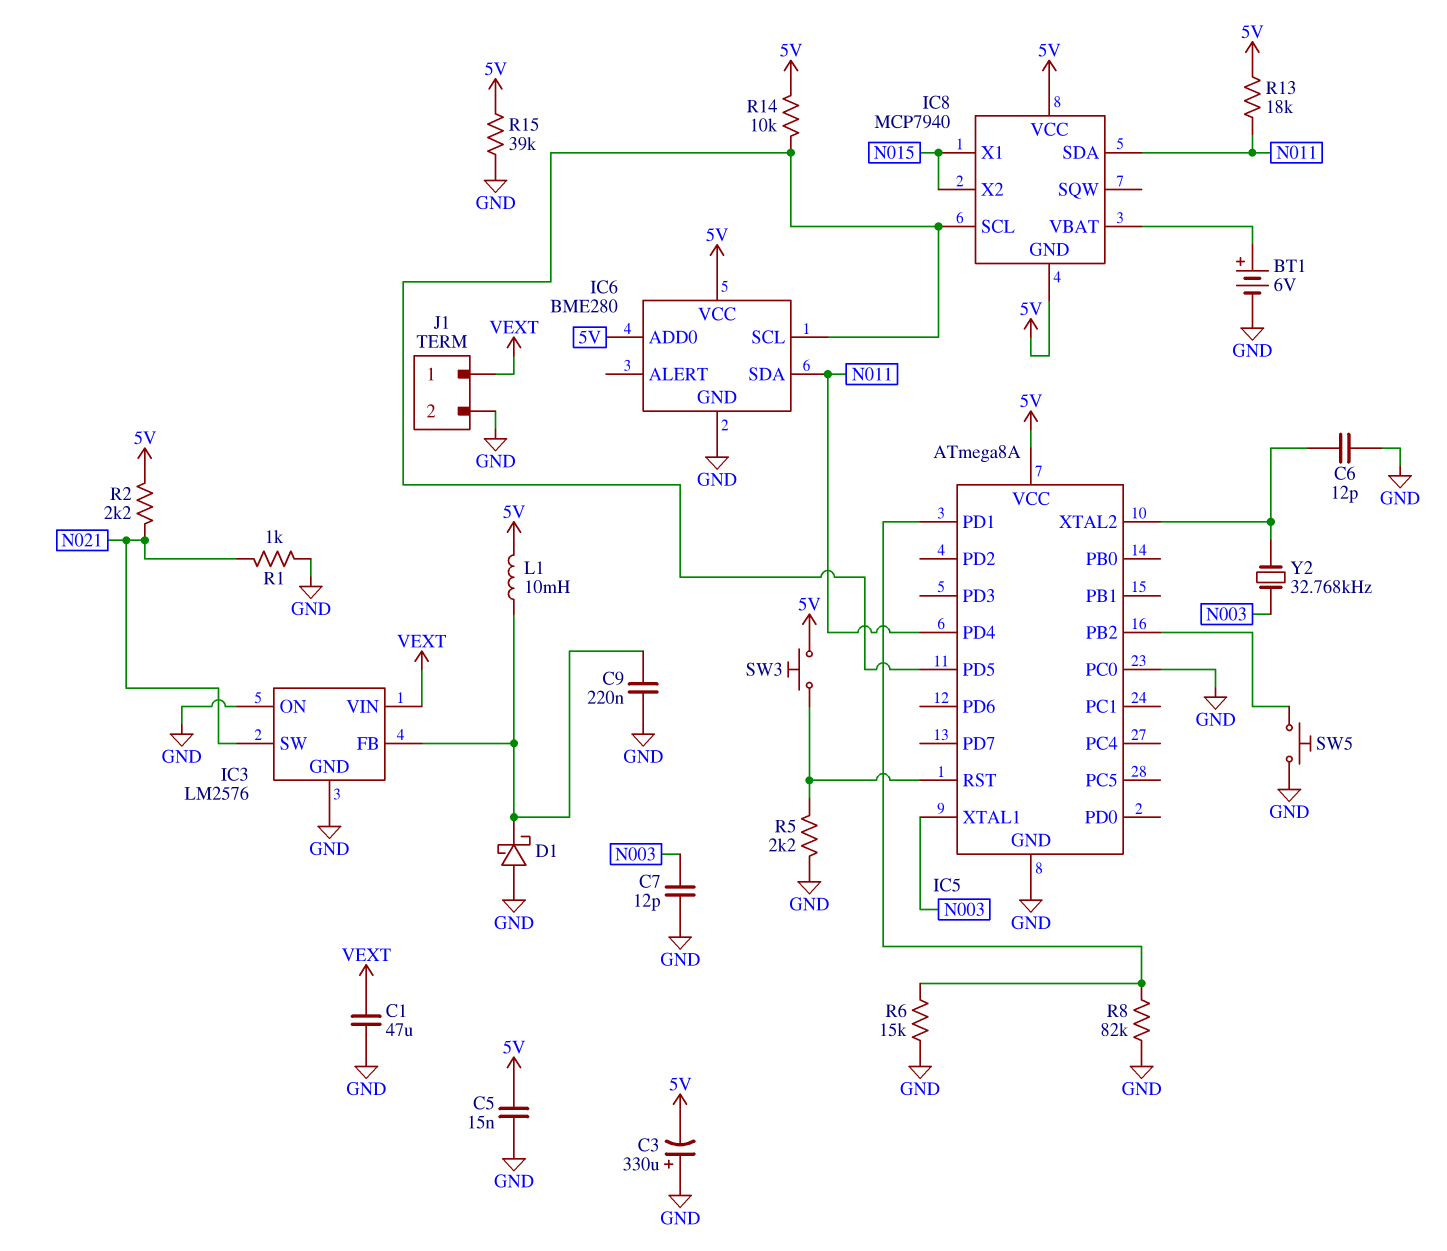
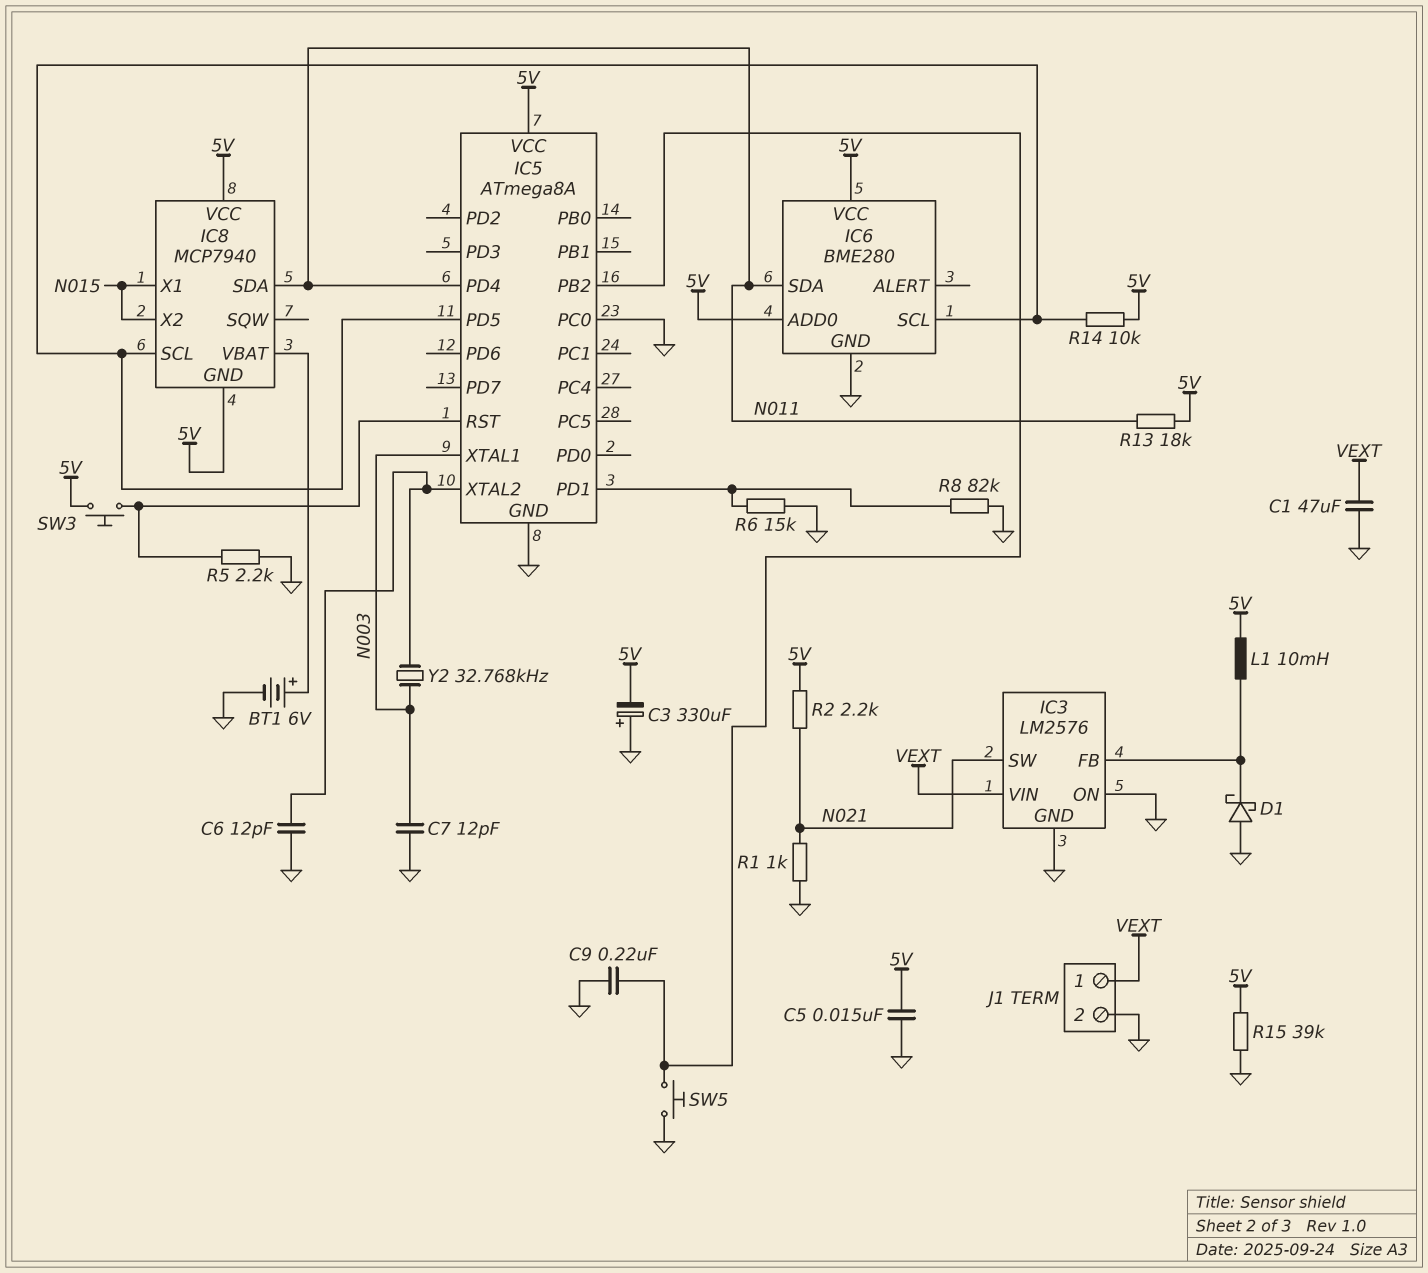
C9: 220nF (GND, IC3/FB) -> 220nF (GND, IC5/PB2)

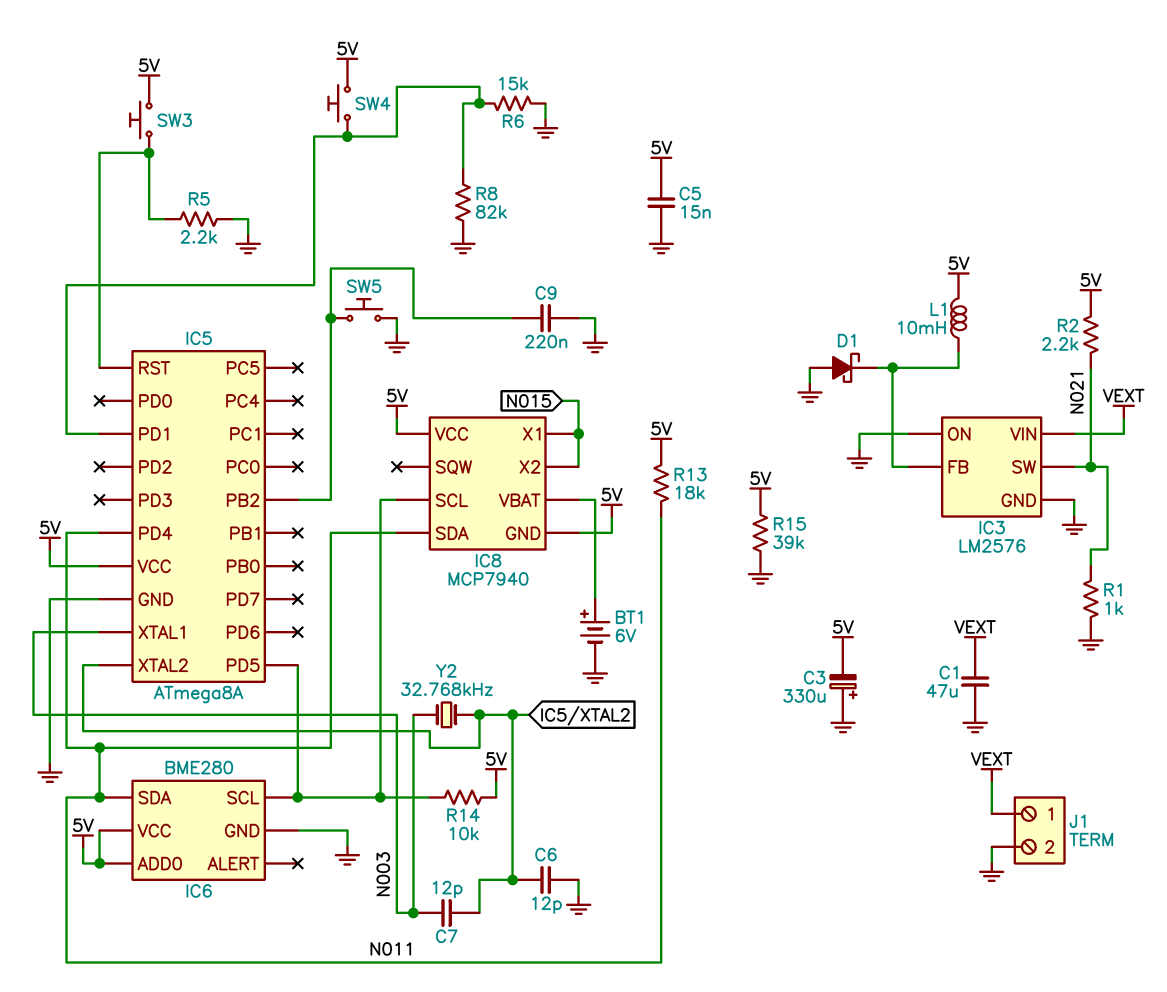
C7: 12pF (GND, N003) -> 12pF (IC5/XTAL2, N003)
IC5 pin PC0: GND -> none
SW4: none -> button (5V, IC5/PD1)

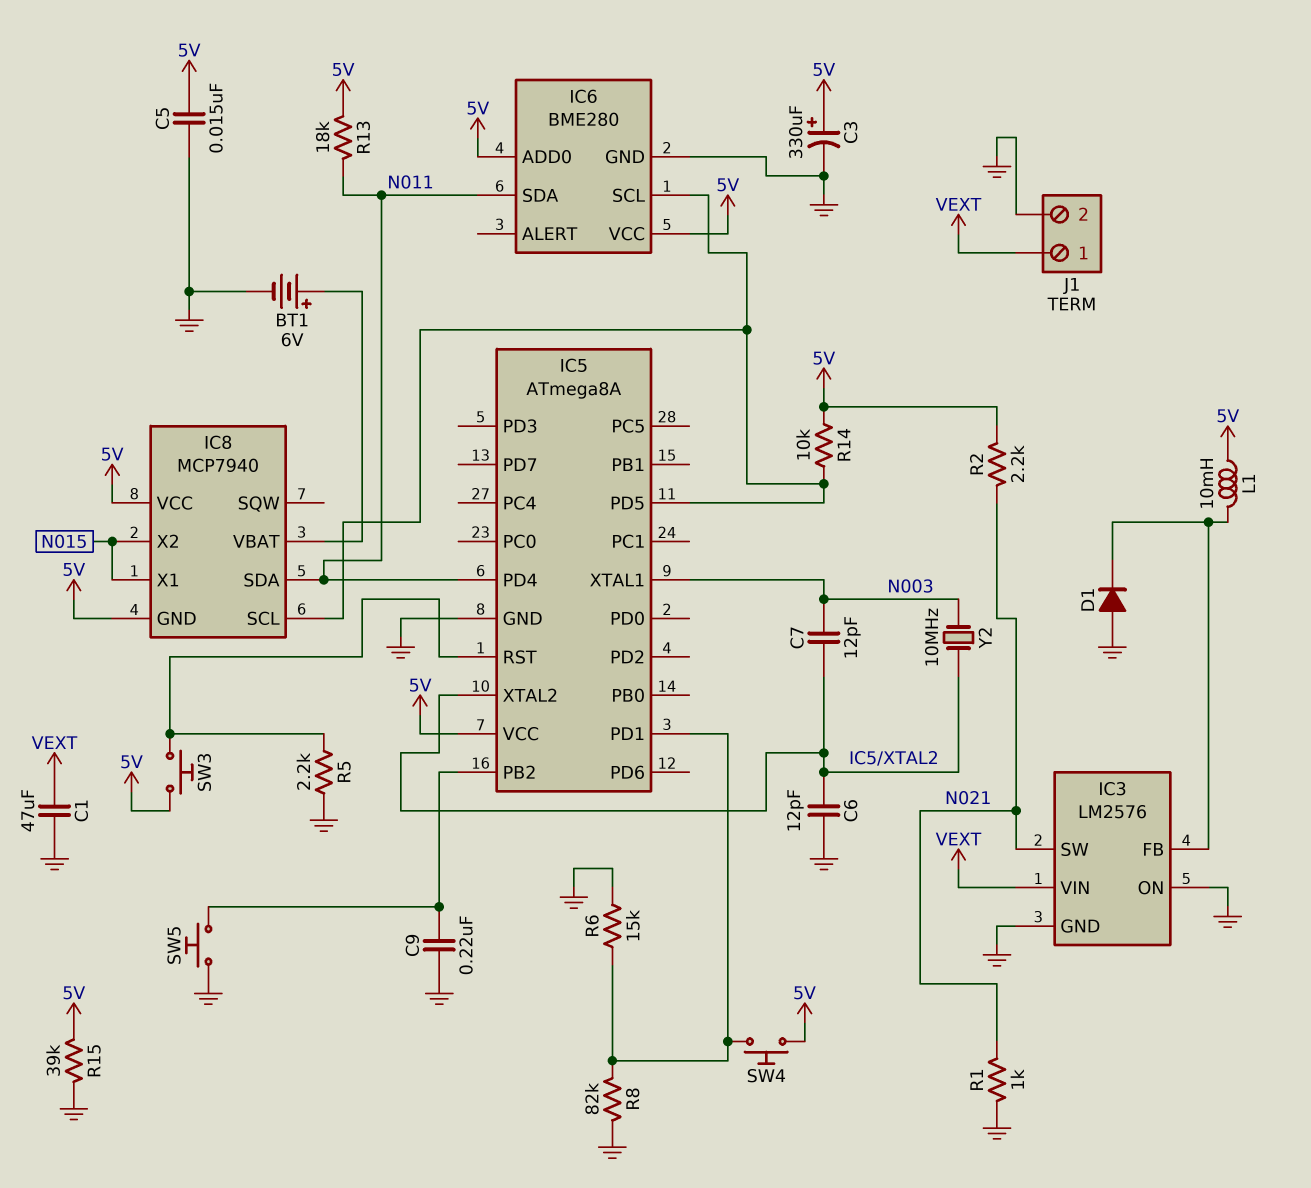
C3: 330uF (plus GND, minus 5V) -> 330uF (plus 5V, minus GND)
D1: schottky (A GND, K IC3/FB) -> diode (A GND, K IC3/FB)
Y2: 32.768kHz (IC5/XTAL2, N003) -> 10MHz (IC5/XTAL2, N003)

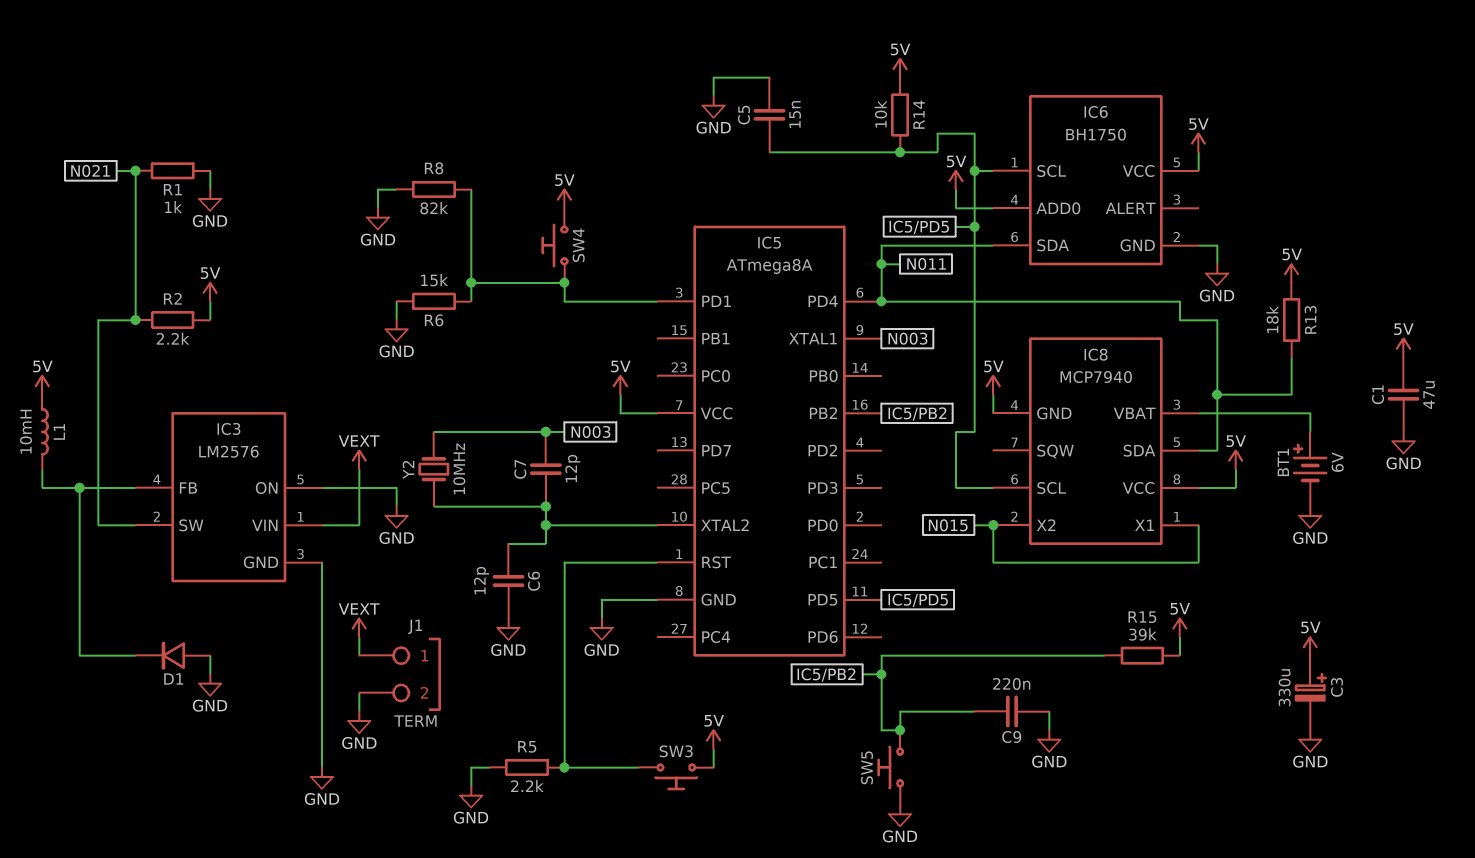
C1: 47uF (GND, VEXT) -> 47uF (5V, GND)
C5: 15nF (5V, GND) -> 15nF (GND, IC5/PD5)
IC6: BME280 -> BH1750
R15: 39k (5V, GND) -> 39k (5V, IC5/PB2)

